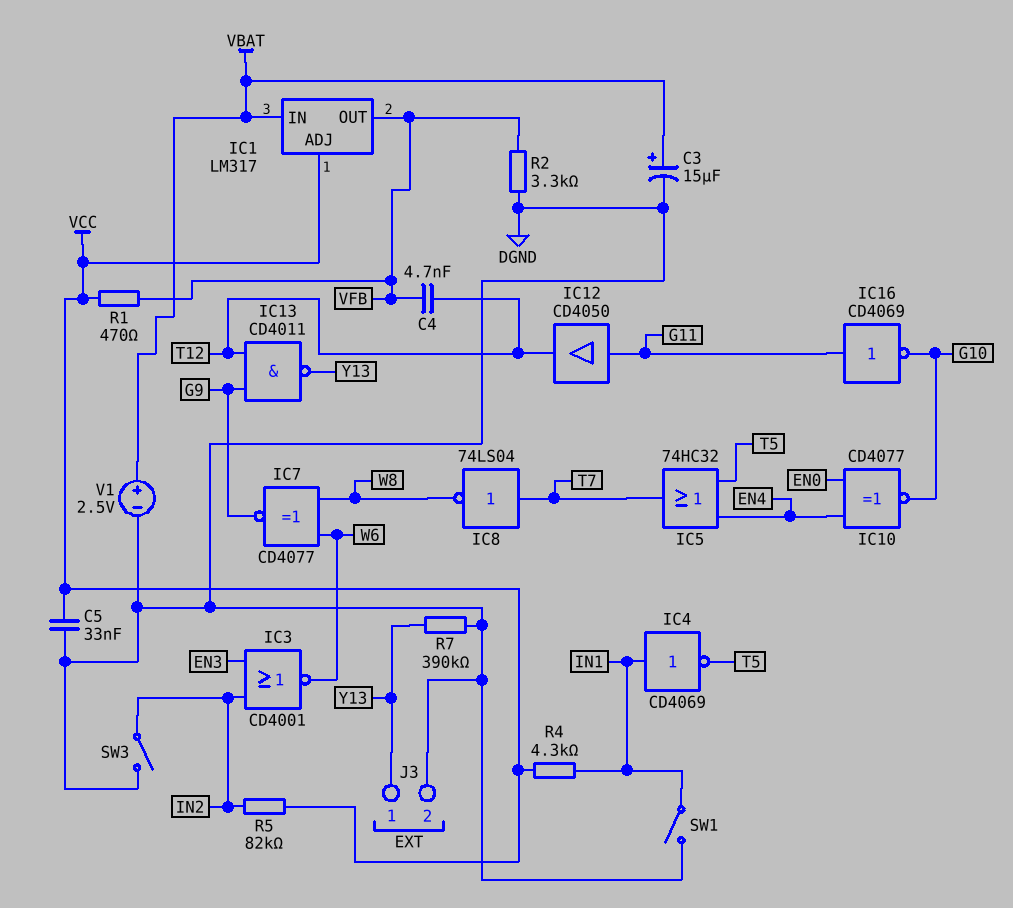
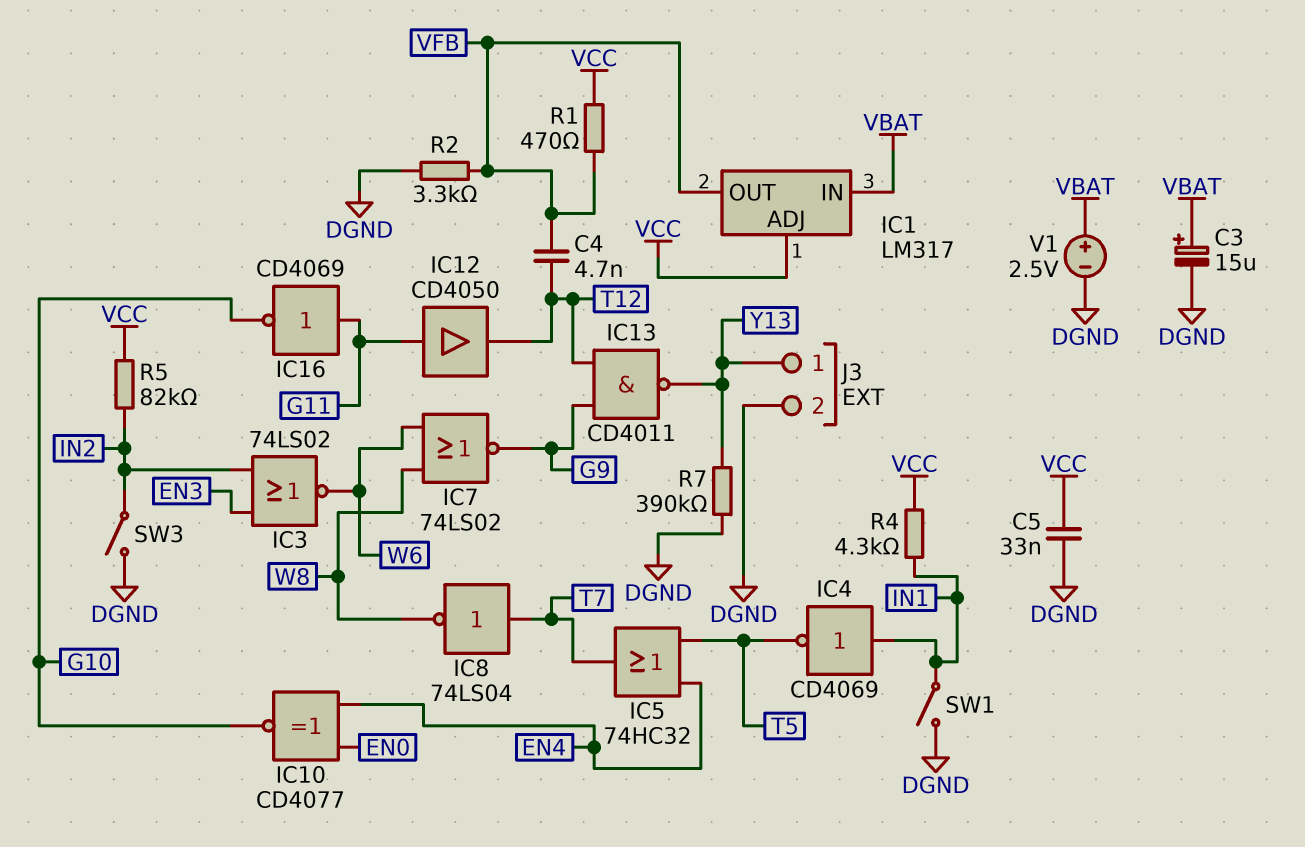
IC3: NOR CD4001 (in EN3, in IN2, out W6) -> NOR 74LS02 (in EN3, in IN2, out W6)
IC7: XNOR CD4077 (in W6, in W8, out G9) -> NOR 74LS02 (in W6, in W8, out G9)

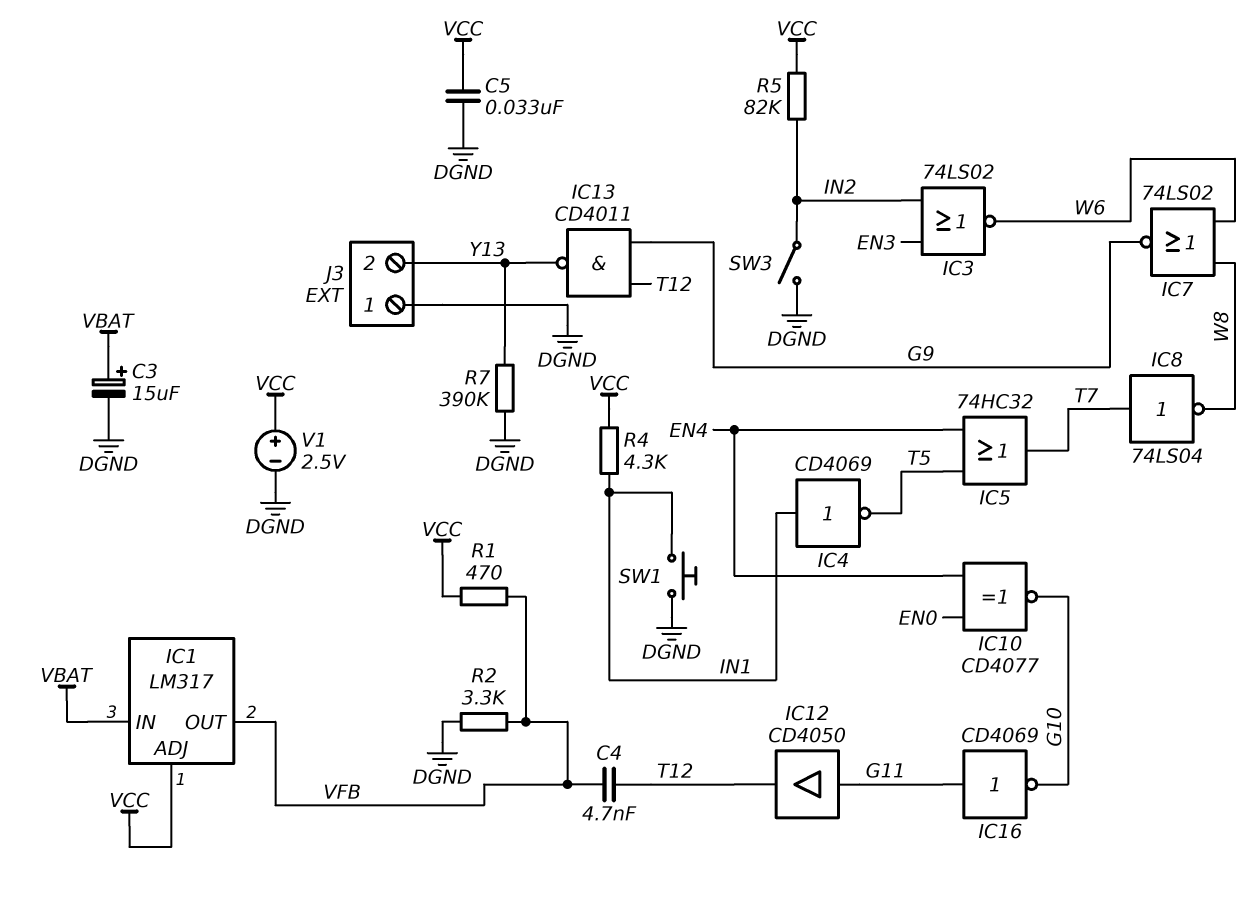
J3 pin 1: Y13 -> DGND
J3 pin 2: DGND -> Y13
SW1: switch (DGND, IN1) -> button (DGND, IN1)
V1: 2.5V (plus VBAT, minus DGND) -> 2.5V (plus VCC, minus DGND)

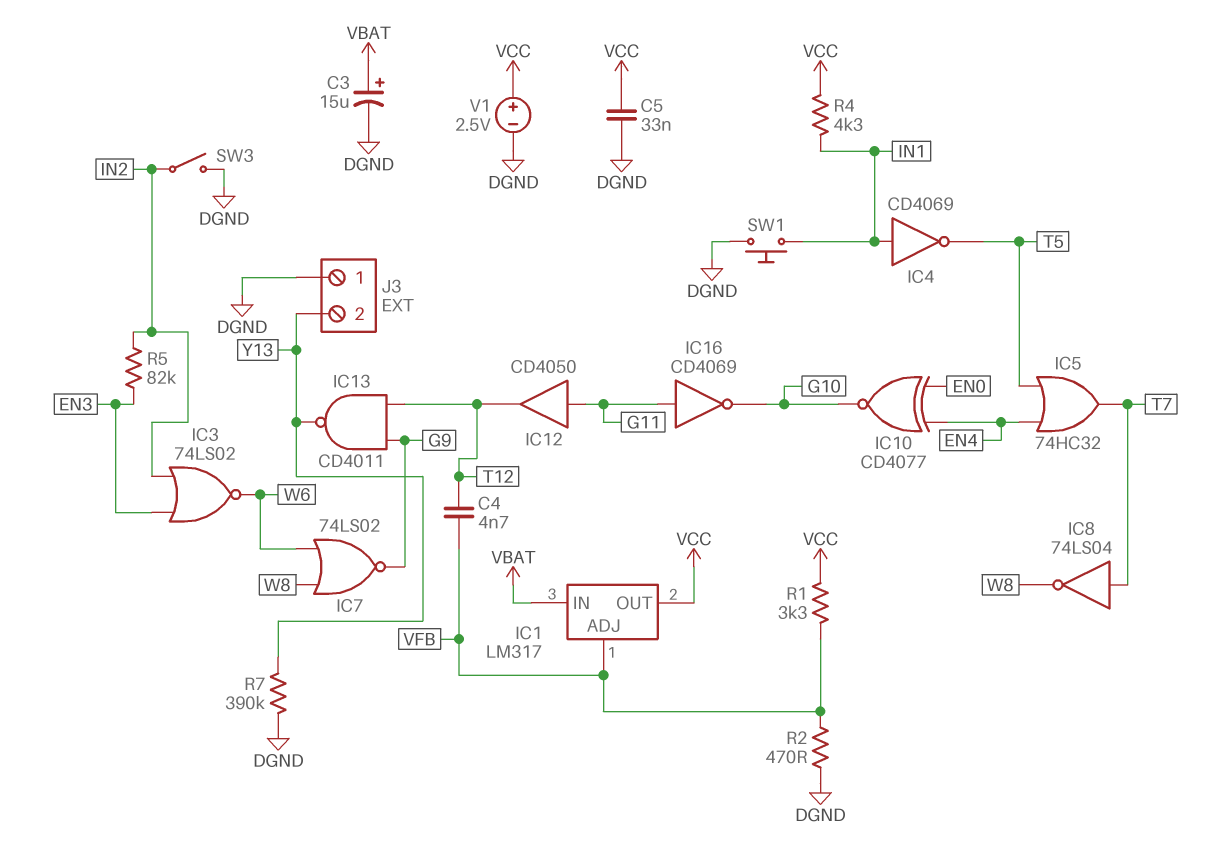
IC1 pin ADJ: VCC -> VFB
IC1 pin OUT: VFB -> VCC
R1: 470 (VCC, VFB) -> 3.3k (VCC, VFB)
R2: 3.3k (DGND, VFB) -> 470 (DGND, VFB)
R5: 82k (IN2, VCC) -> 82k (EN3, IN2)

